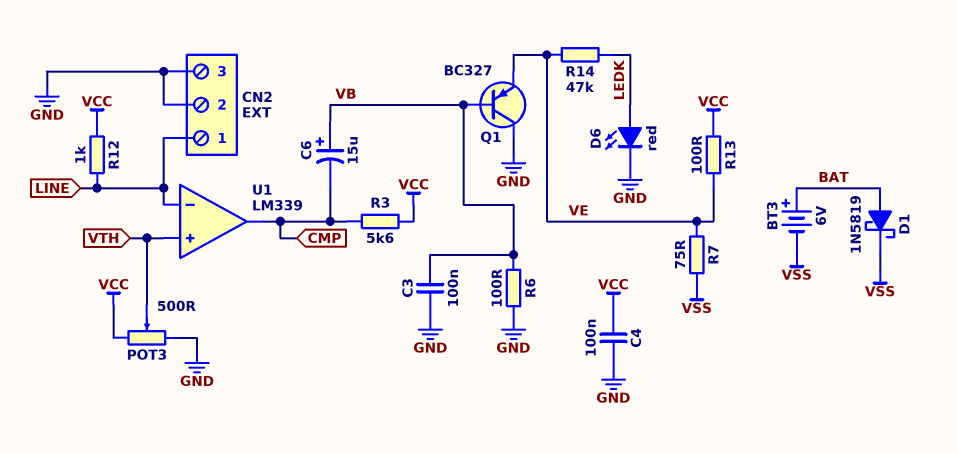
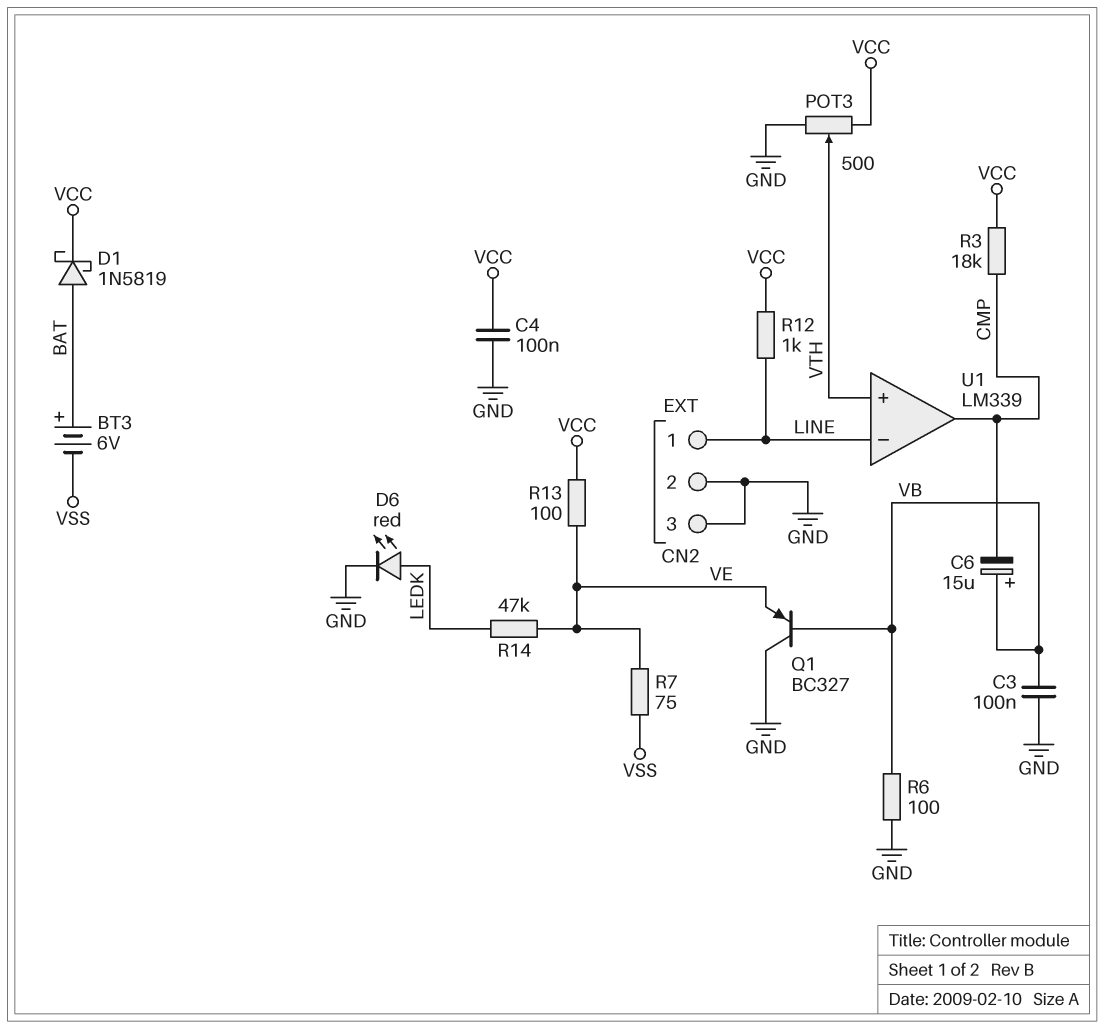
D1: schottky 1N5819 (A BAT, K VSS) -> schottky 1N5819 (A BAT, K VCC)
R3: 5.6k (CMP, VCC) -> 18k (CMP, VCC)

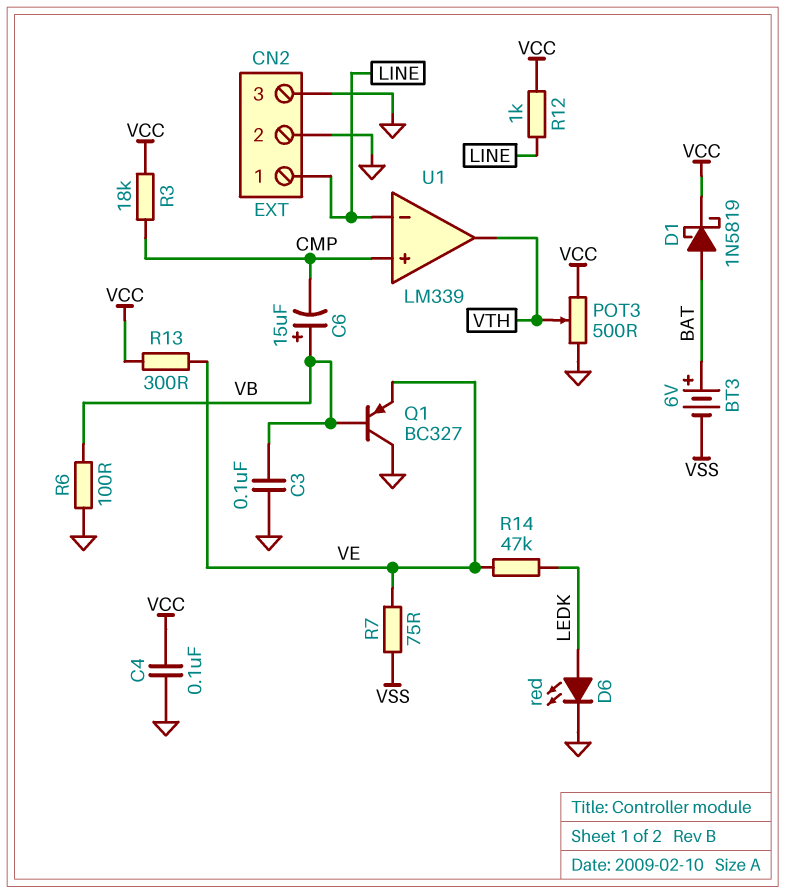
R13: 100 (VCC, VE) -> 300 (VCC, VE)
U1 pin in+: VTH -> CMP
U1 pin out: CMP -> VTH

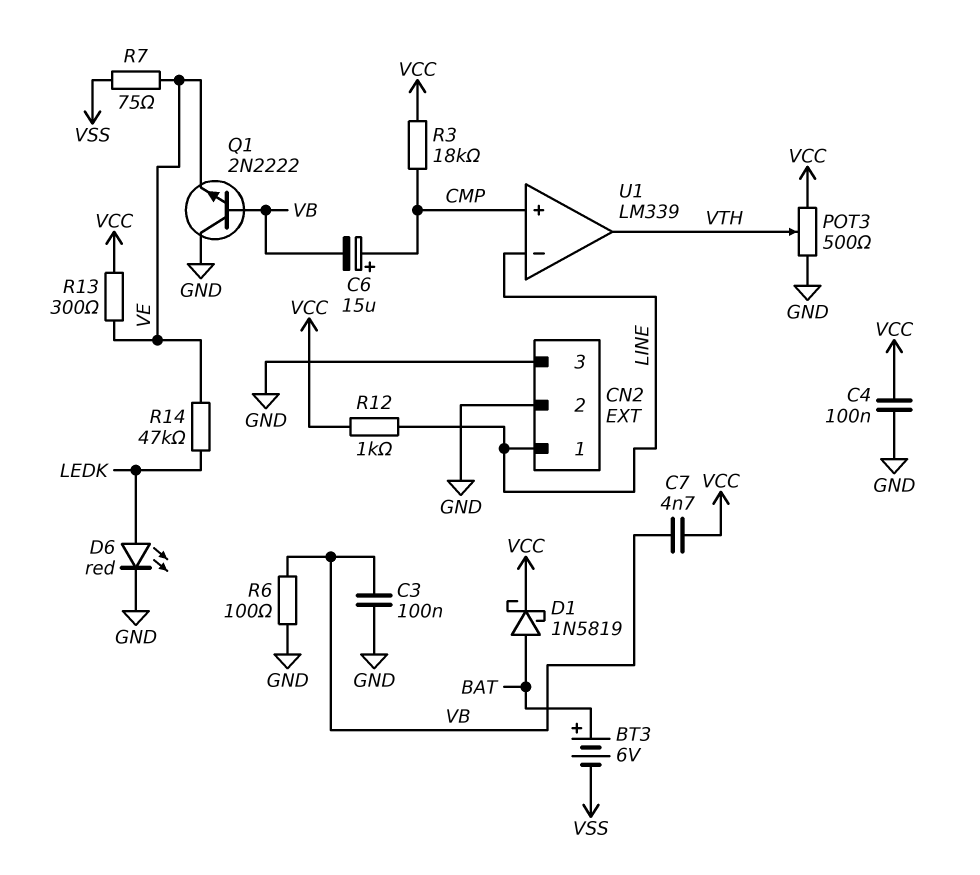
C6: 15uF (plus VB, minus CMP) -> 15uF (plus CMP, minus VB)
C7: none -> 4.7nF (VB, VCC)
Q1: PNP BC327 (B VB, C GND, E VE) -> NPN 2N2222 (B VB, C GND, E VE)

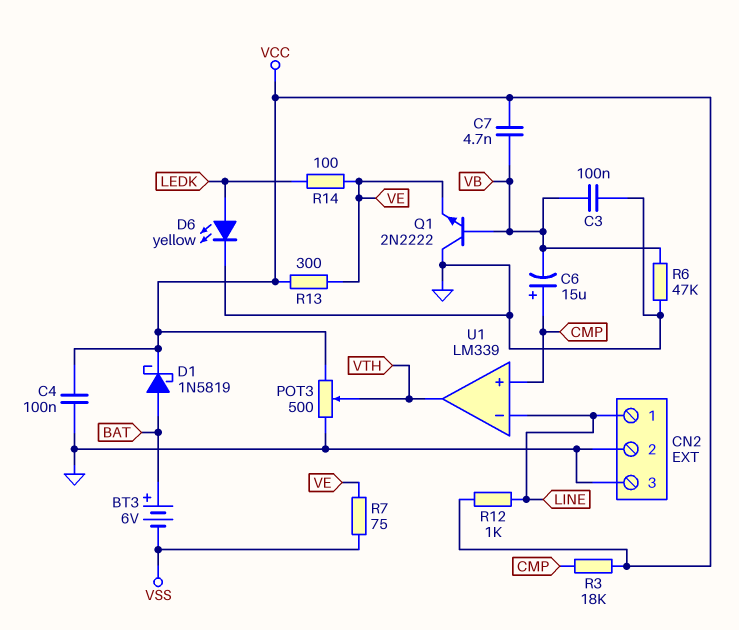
D6: LED red (A LEDK, K GND) -> LED yellow (A LEDK, K GND)
R6: 100 (GND, VB) -> 47k (GND, VB)
R14: 47k (LEDK, VE) -> 100 (LEDK, VE)

